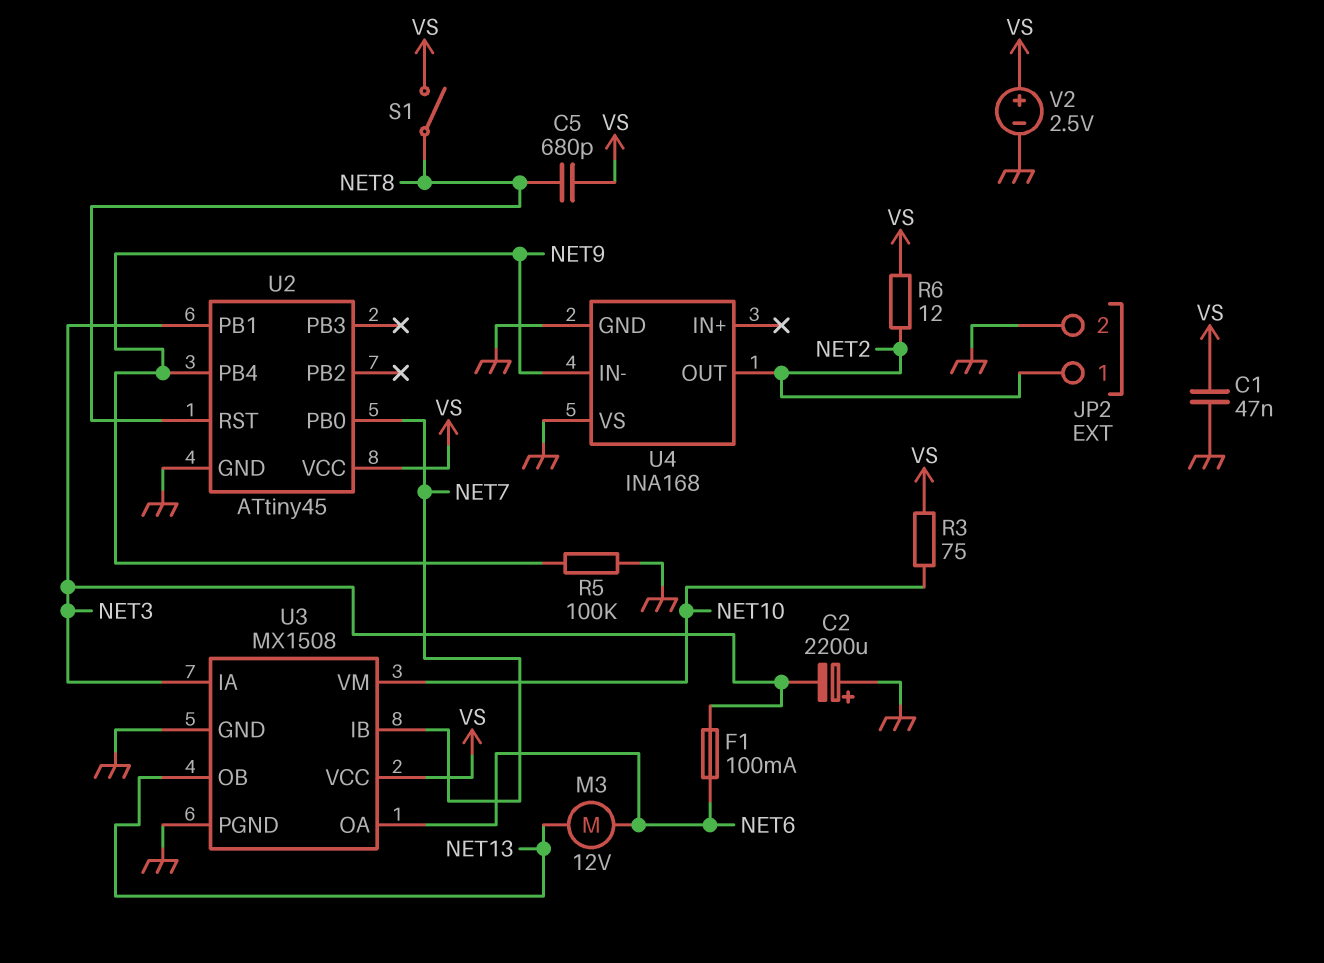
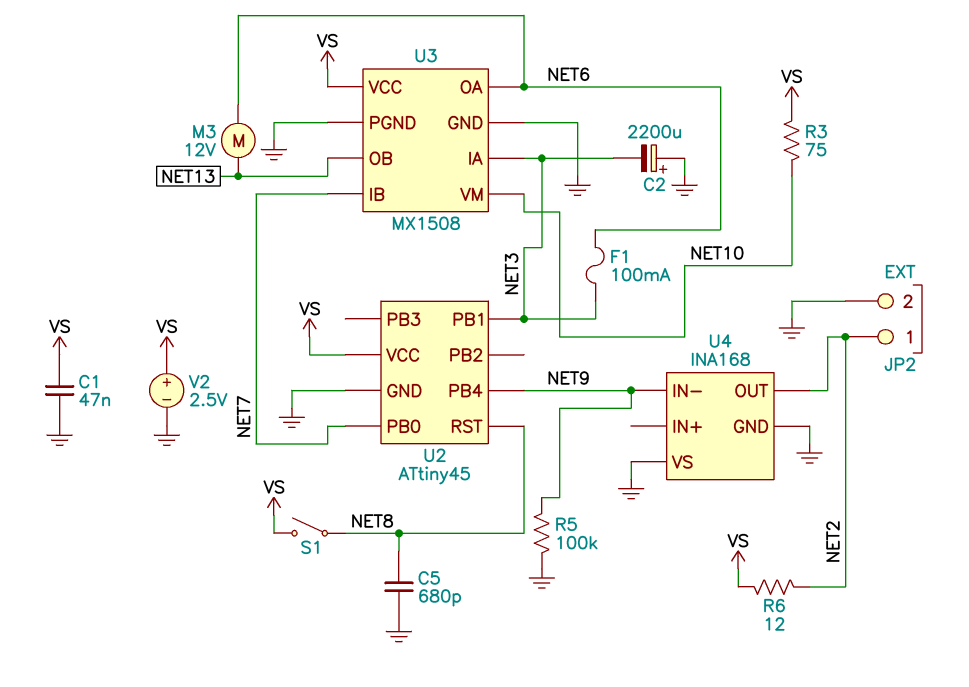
C5: 680pF (NET8, VS) -> 680pF (GND, NET8)

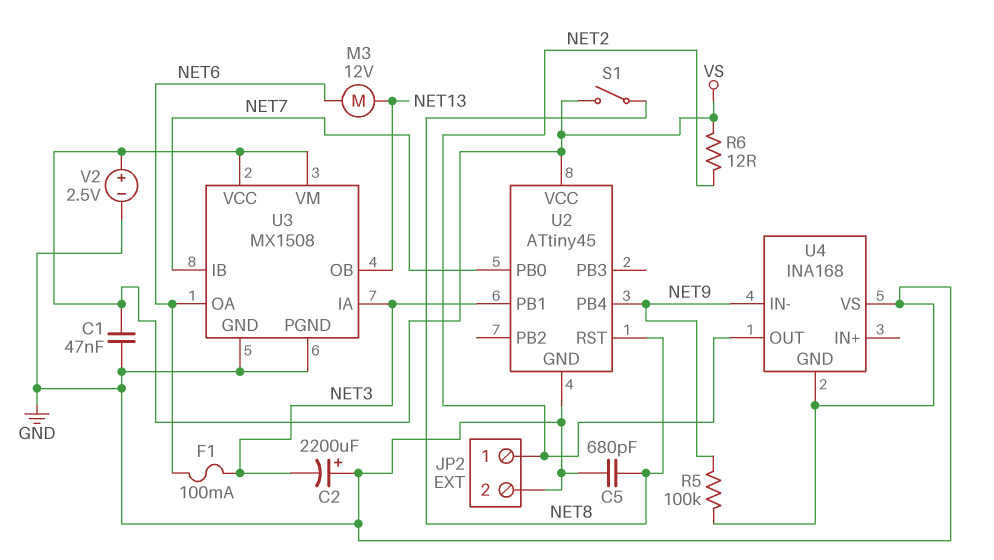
R3: 75 (NET10, VS) -> none
U3 pin VM: NET10 -> VS

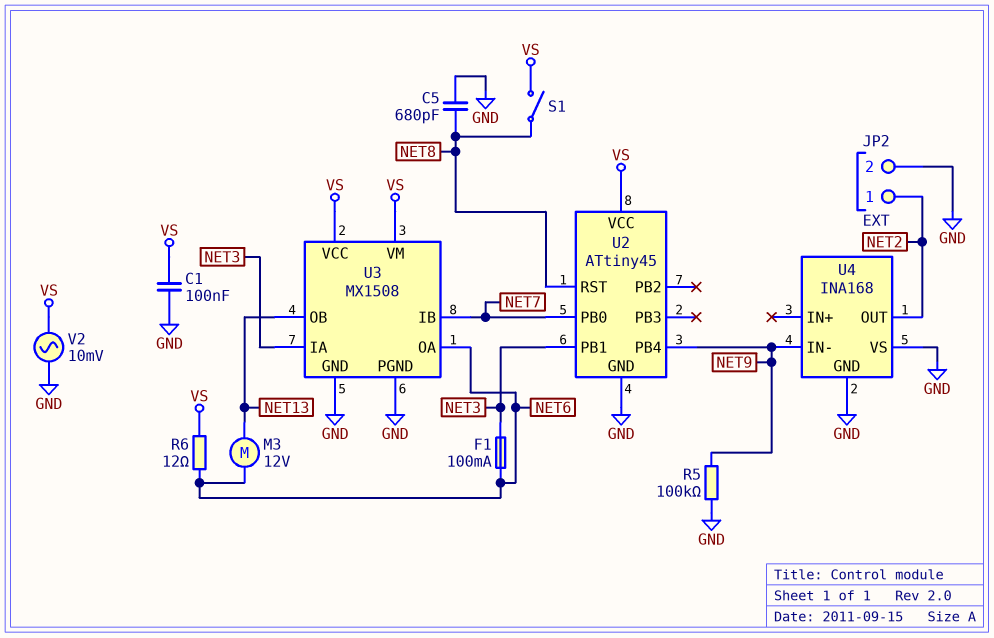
C1: 47nF (GND, VS) -> 100nF (GND, VS)
C2: 2200uF (plus GND, minus NET3) -> none
R6: 12 (NET2, VS) -> 12 (NET6, VS)
V2: 2.5V (plus VS, minus GND) -> AC 10mV (GND, VS)

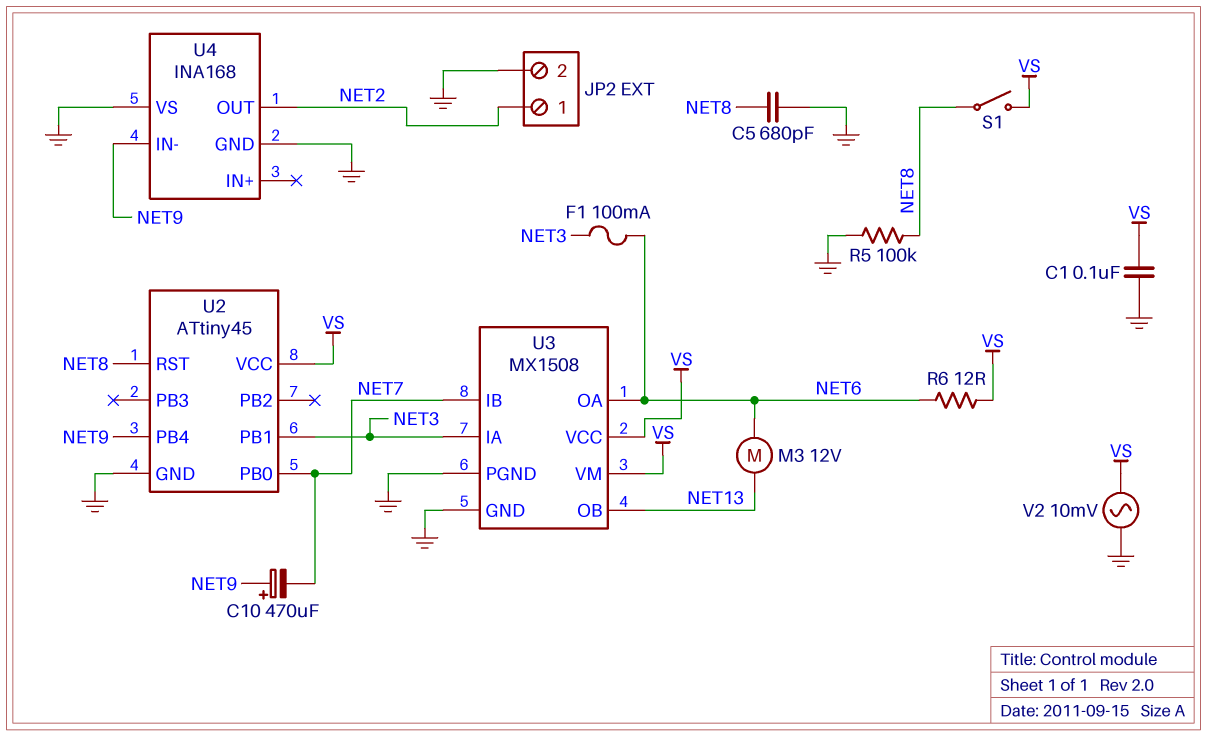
C10: none -> 470uF (plus NET9, minus NET7)
R5: 100k (GND, NET9) -> 100k (GND, NET8)

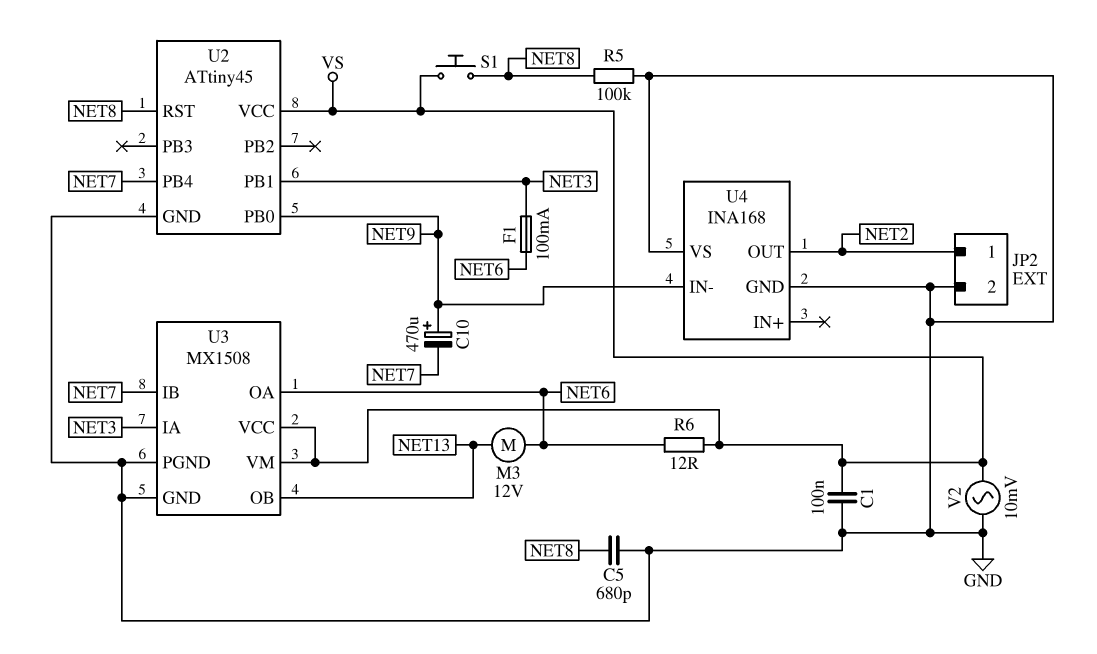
S1: switch (NET8, VS) -> button (NET8, VS)
U2 pin PB0: NET7 -> NET9
U2 pin PB4: NET9 -> NET7

